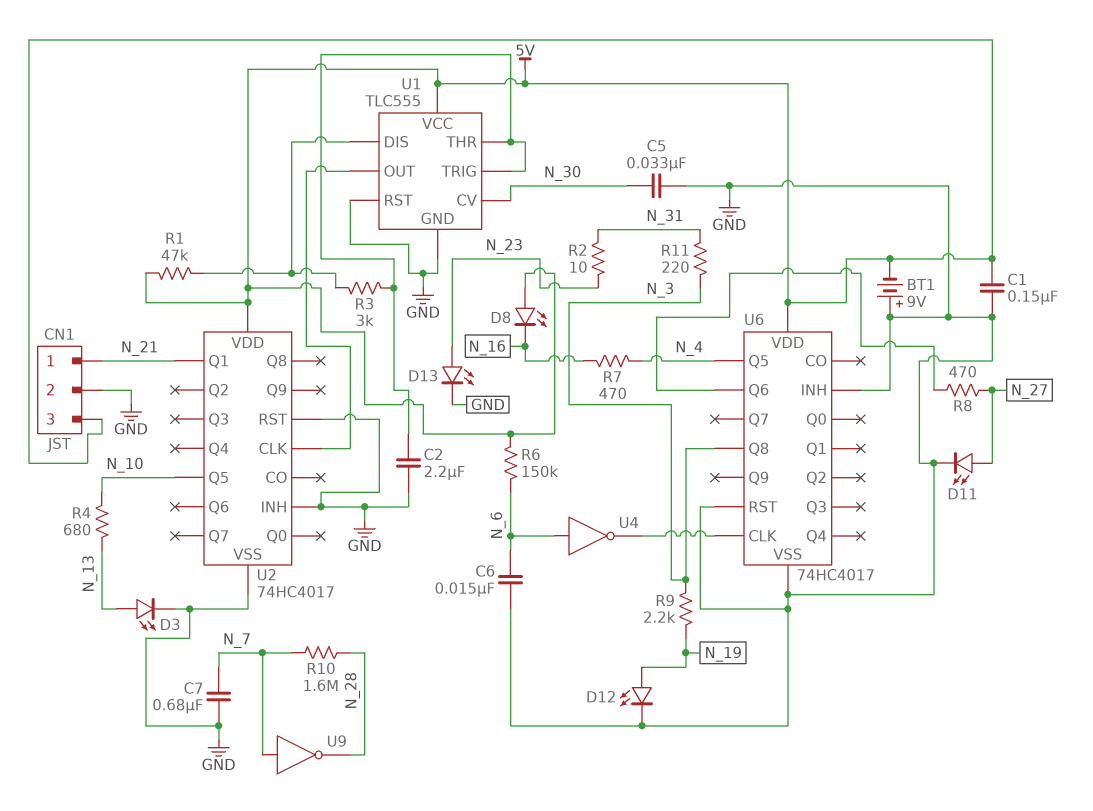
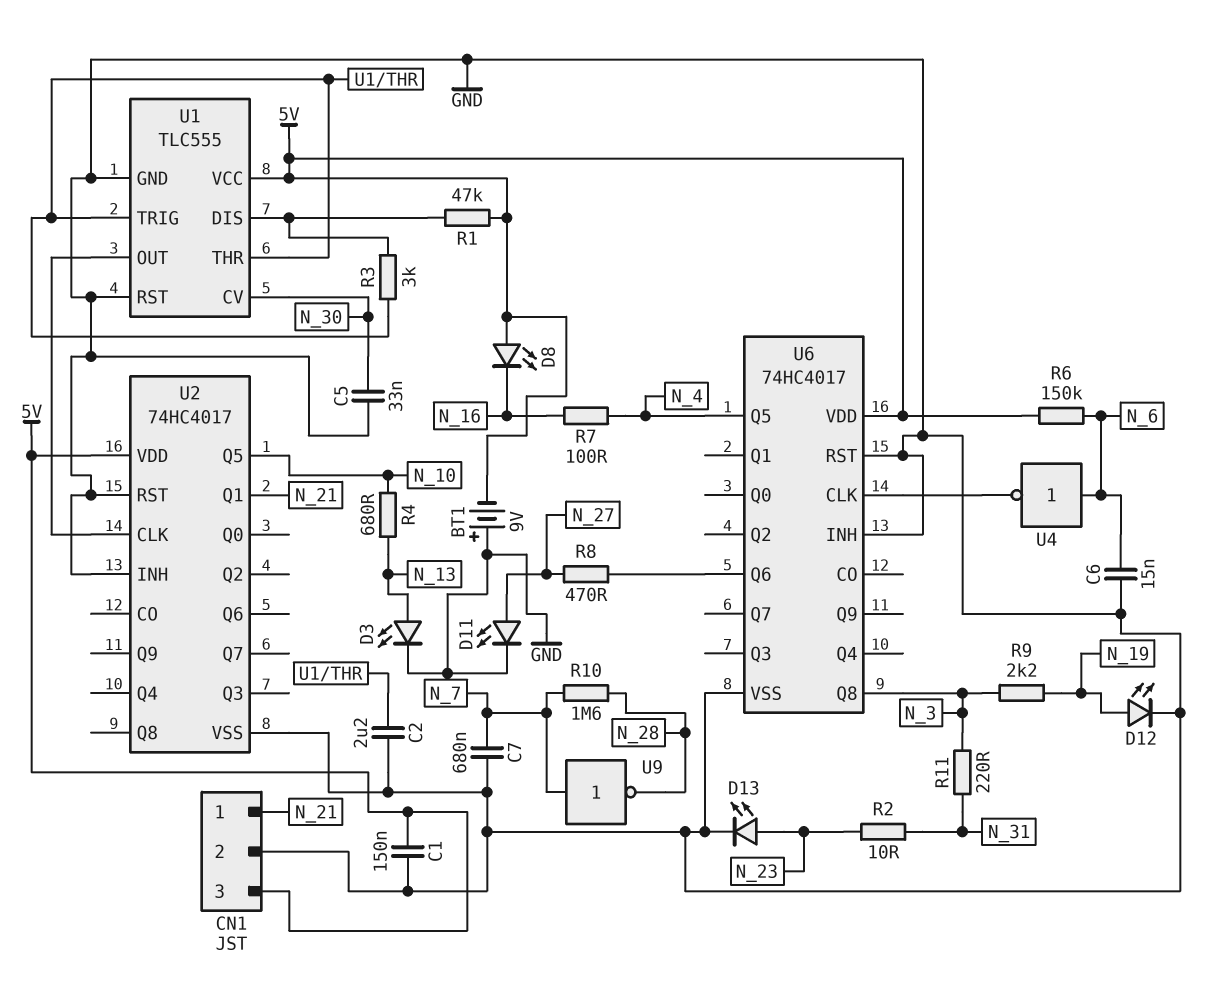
R7: 470 (N_4, N_16) -> 100 (N_4, N_16)

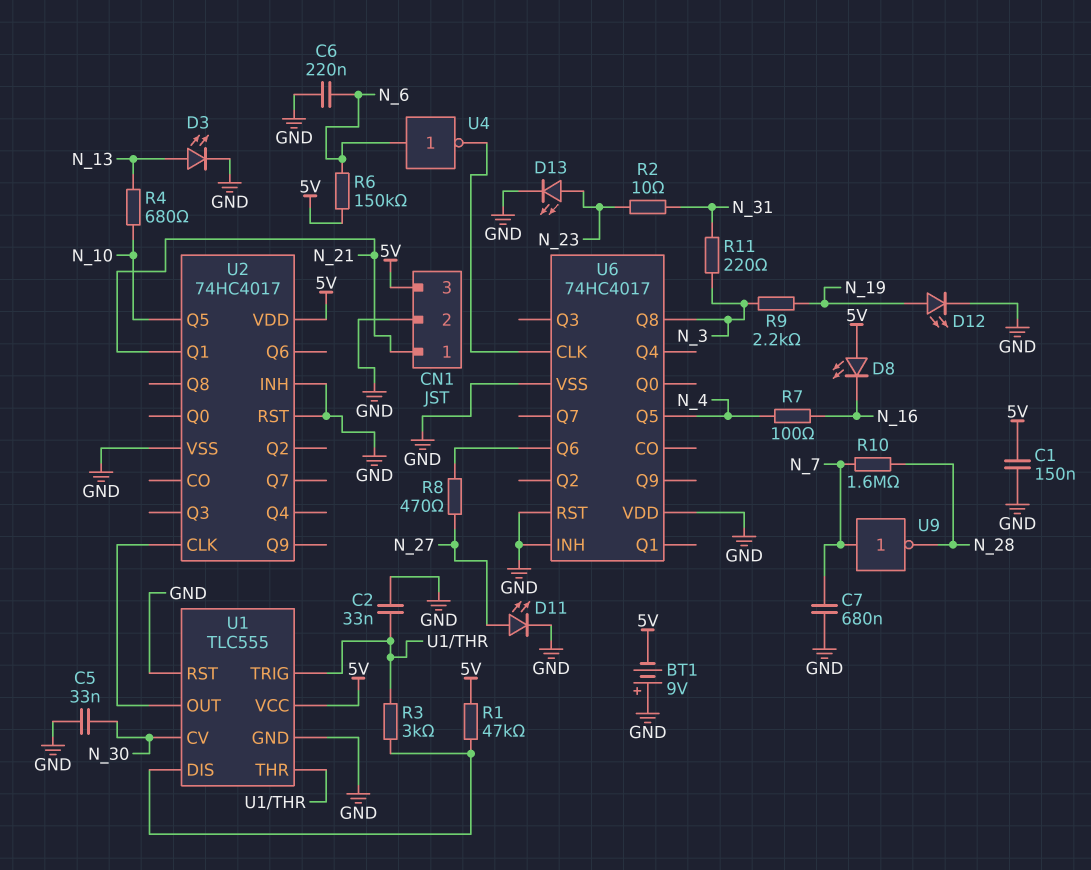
C2: 2.2uF (GND, U1/THR) -> 33nF (GND, U1/THR)
C6: 15nF (GND, N_6) -> 220nF (GND, N_6)
U6 pin VDD: 5V -> GND

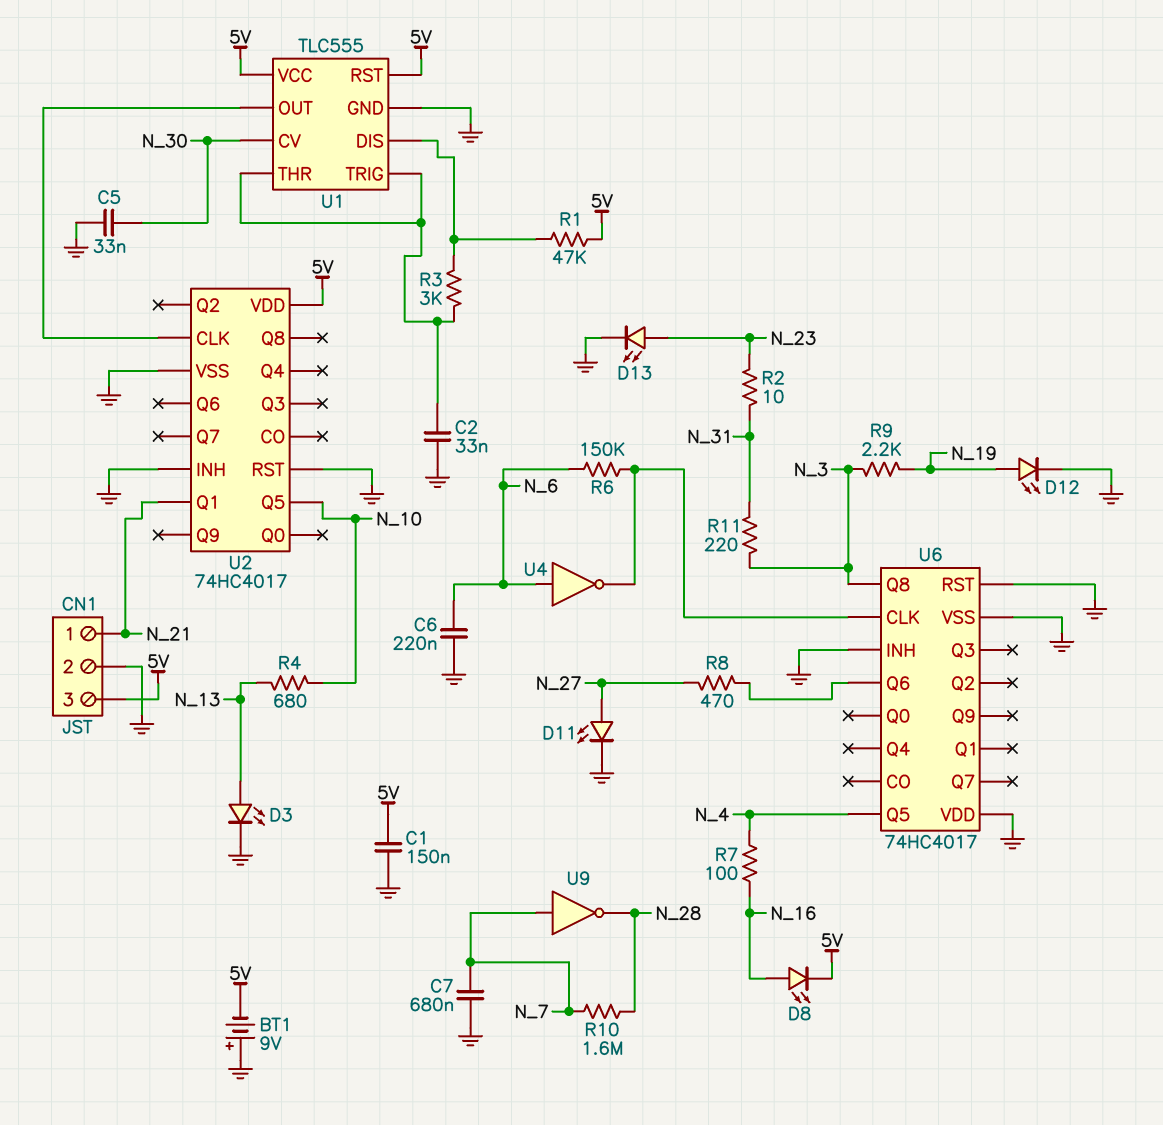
D8: LED (A 5V, K N_16) -> LED (A N_16, K 5V)
R6: 150k (5V, N_6) -> 150k (N_6, U6/CLK)
U1 pin RST: GND -> 5V

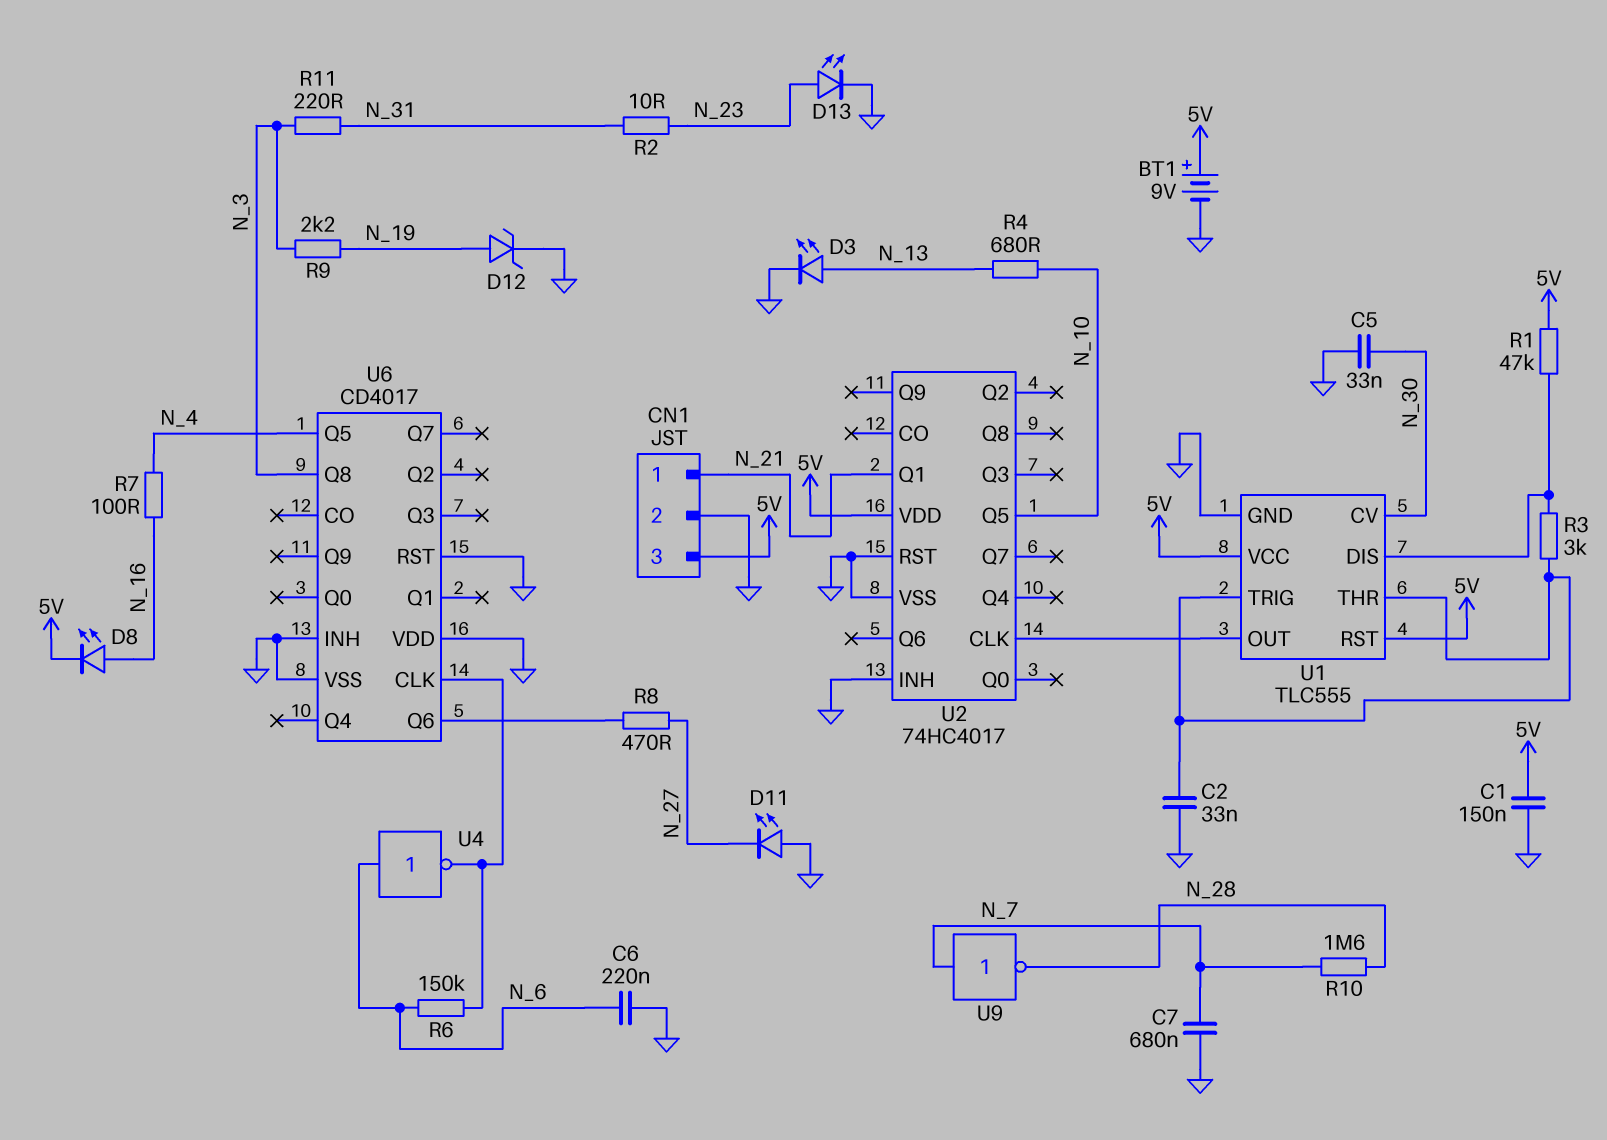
BT1: 9V (plus GND, minus 5V) -> 9V (plus 5V, minus GND)
D11: LED (A N_27, K GND) -> LED (A GND, K N_27)
D12: LED (A N_19, K GND) -> zener (A N_19, K GND)
U6: 74HC4017 -> CD4017

